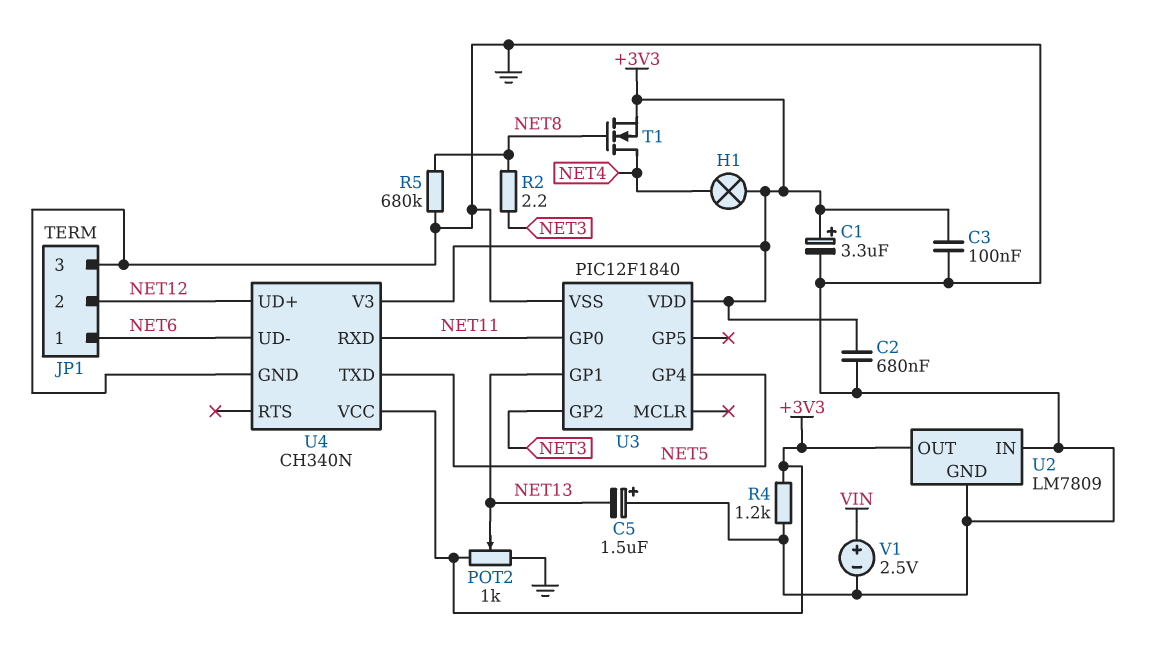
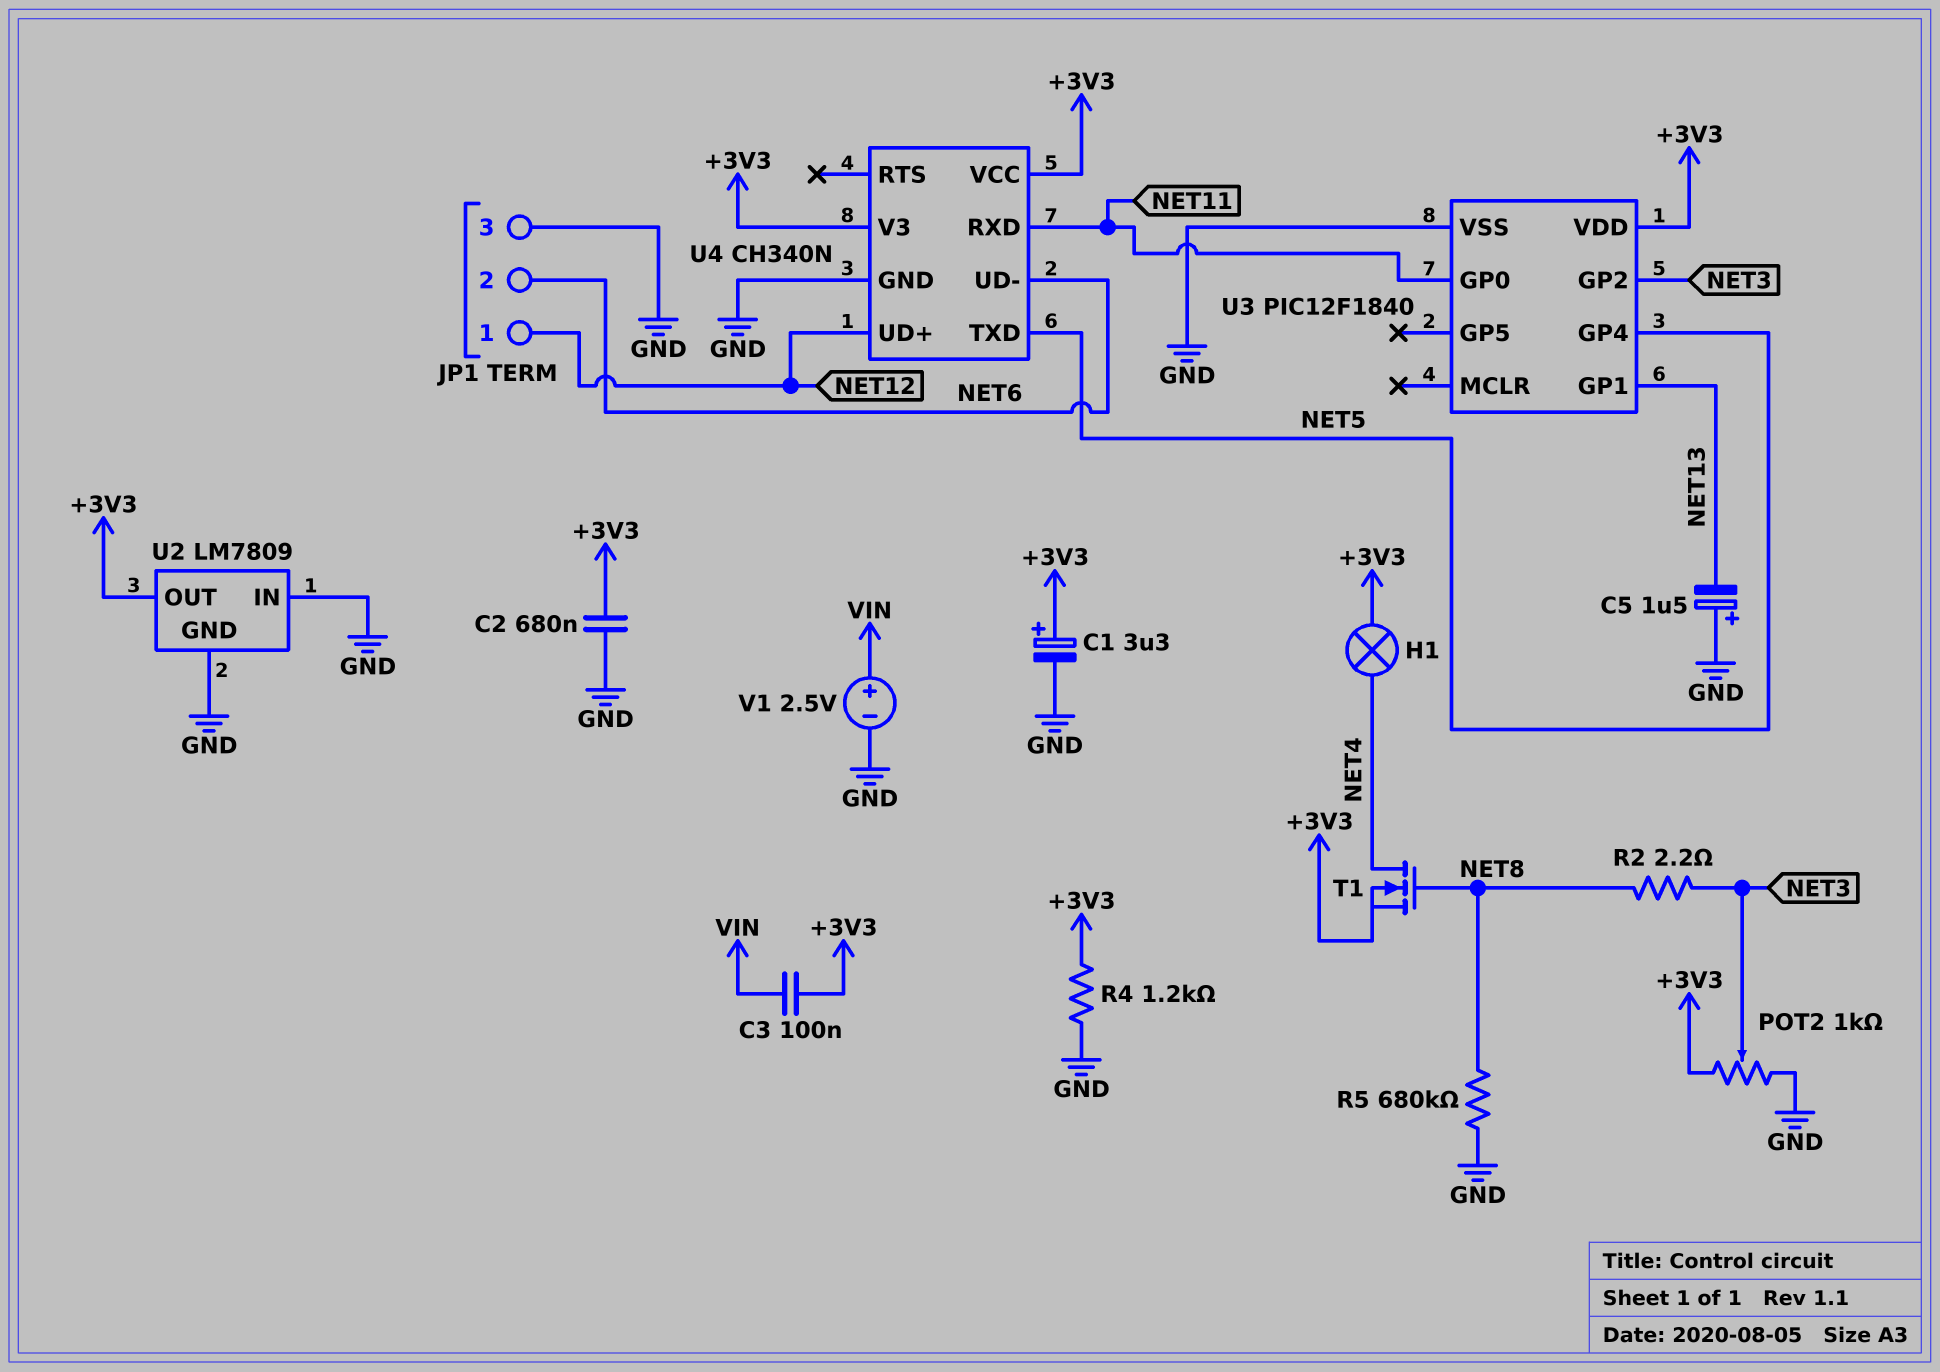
C3: 100nF (+3V3, GND) -> 100nF (+3V3, VIN)
JP1 pin 1: NET6 -> NET12
JP1 pin 2: NET12 -> NET6
POT2: 1k (+3V3, GND, wiper NET13) -> 1k (+3V3, GND, wiper NET3)

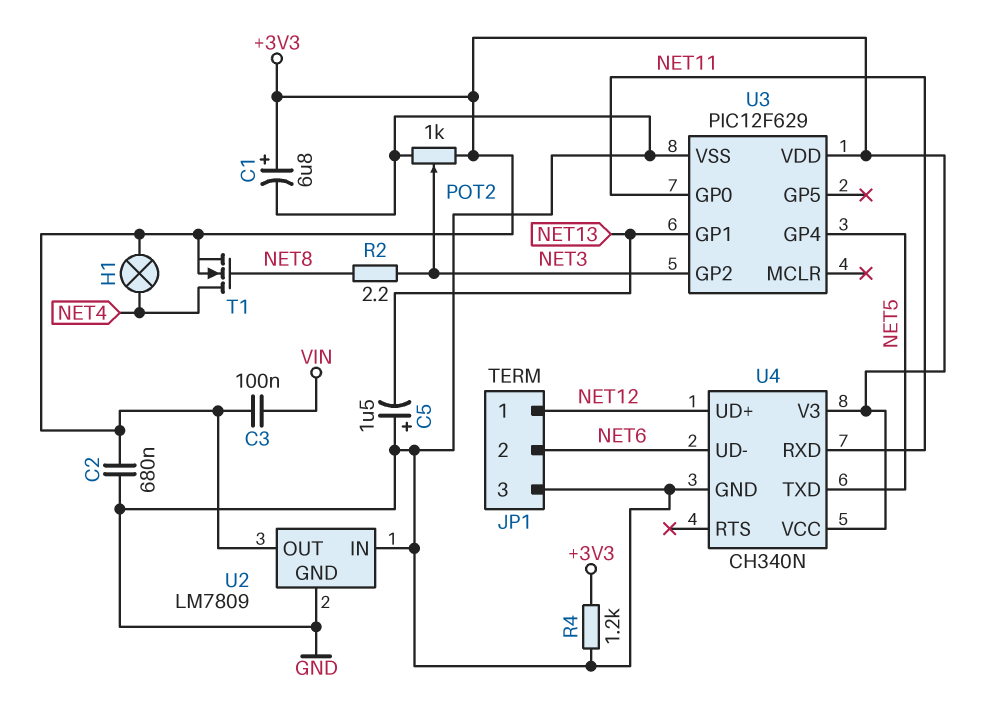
C1: 3.3uF (plus +3V3, minus GND) -> 6.8uF (plus +3V3, minus GND)
R5: 680k (GND, NET8) -> none
U3: PIC12F1840 -> PIC12F629
V1: 2.5V (plus VIN, minus GND) -> none

